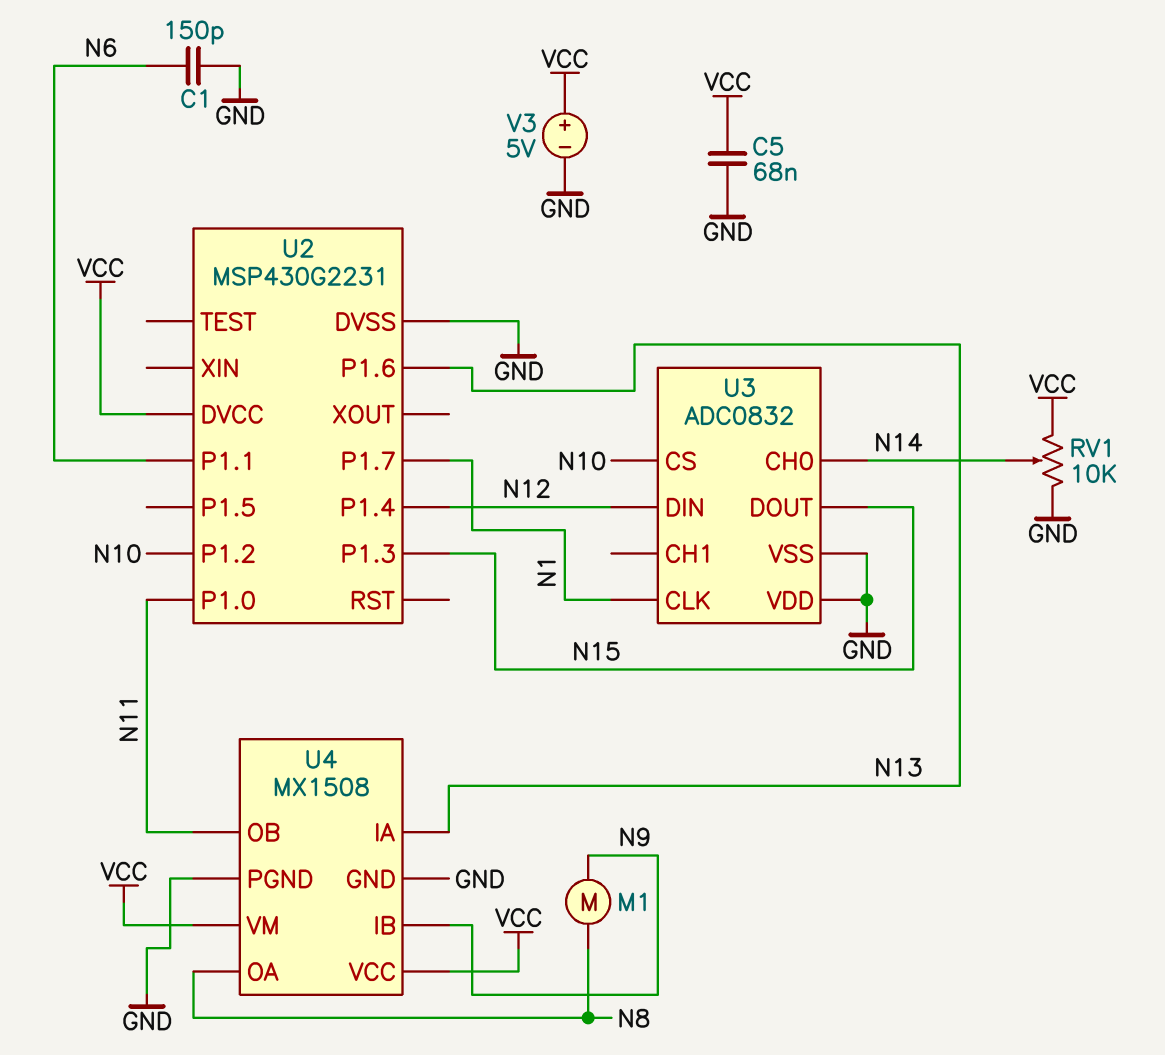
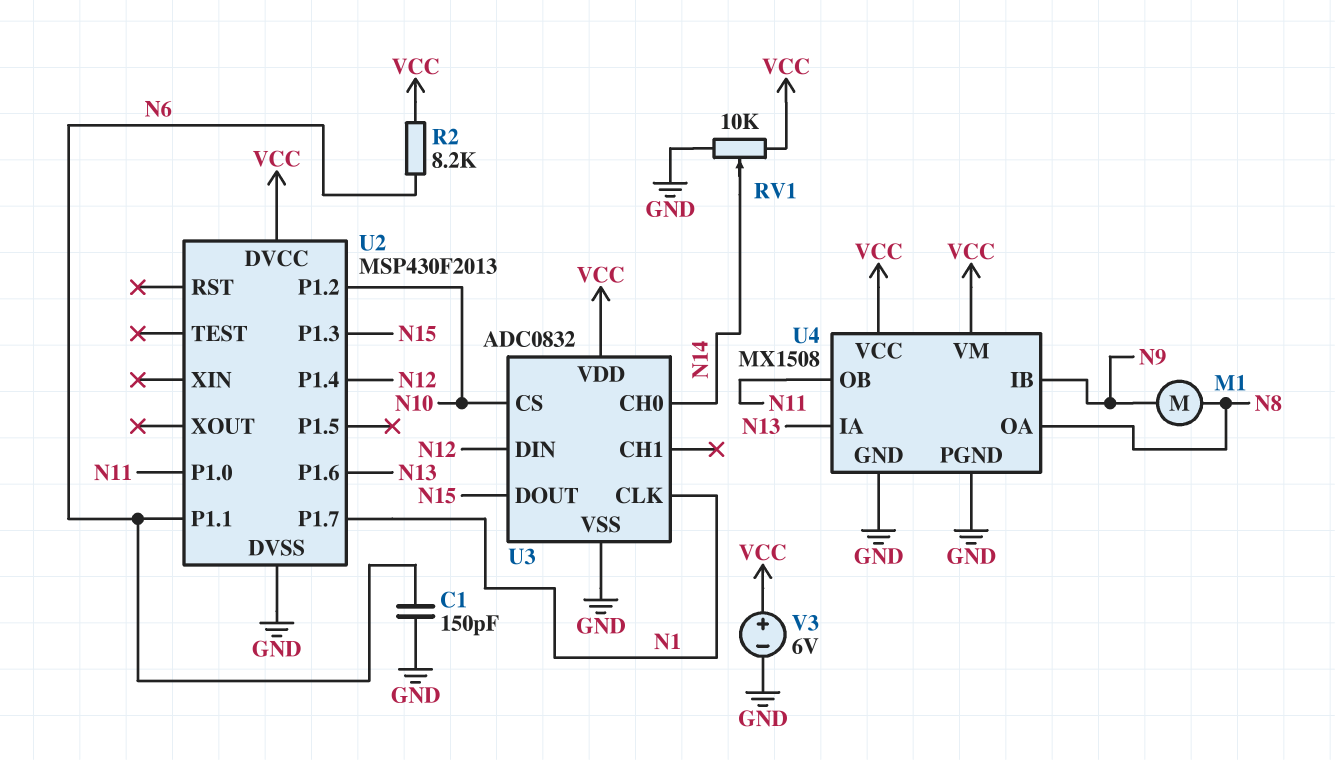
C5: 68nF (GND, VCC) -> none
R2: none -> 8.2k (N6, VCC)
U2: MSP430G2231 -> MSP430F2013
U3 pin VDD: GND -> VCC
V3: 5V (plus VCC, minus GND) -> 6V (plus VCC, minus GND)

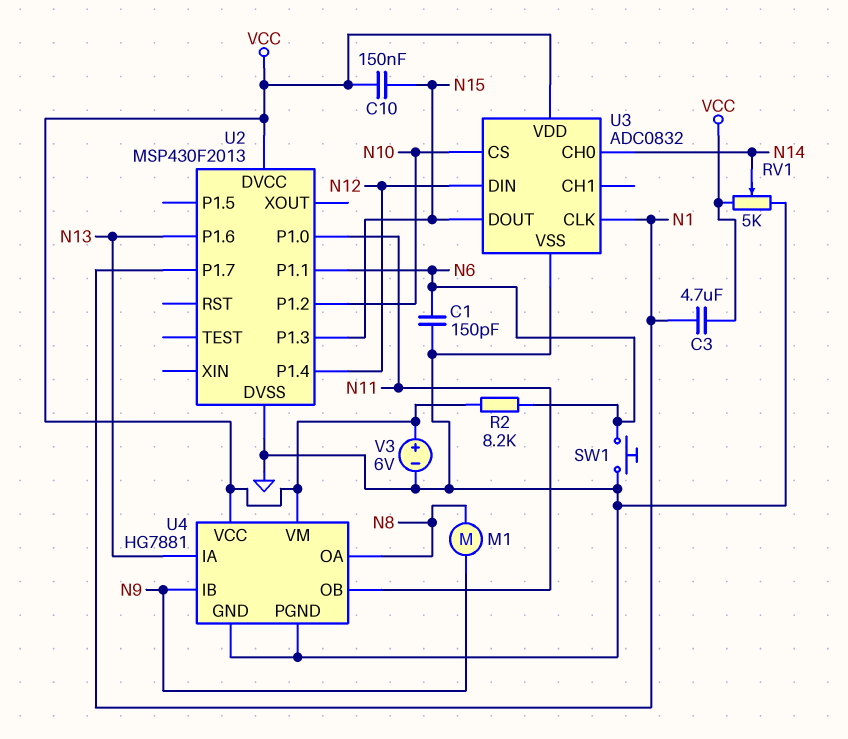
C3: none -> 4.7uF (N1, VCC)
C10: none -> 150nF (N15, VCC)
RV1: 10k (GND, VCC, wiper N14) -> 5k (GND, VCC, wiper N14)
SW1: none -> button (GND, N6)
U4: MX1508 -> HG7881

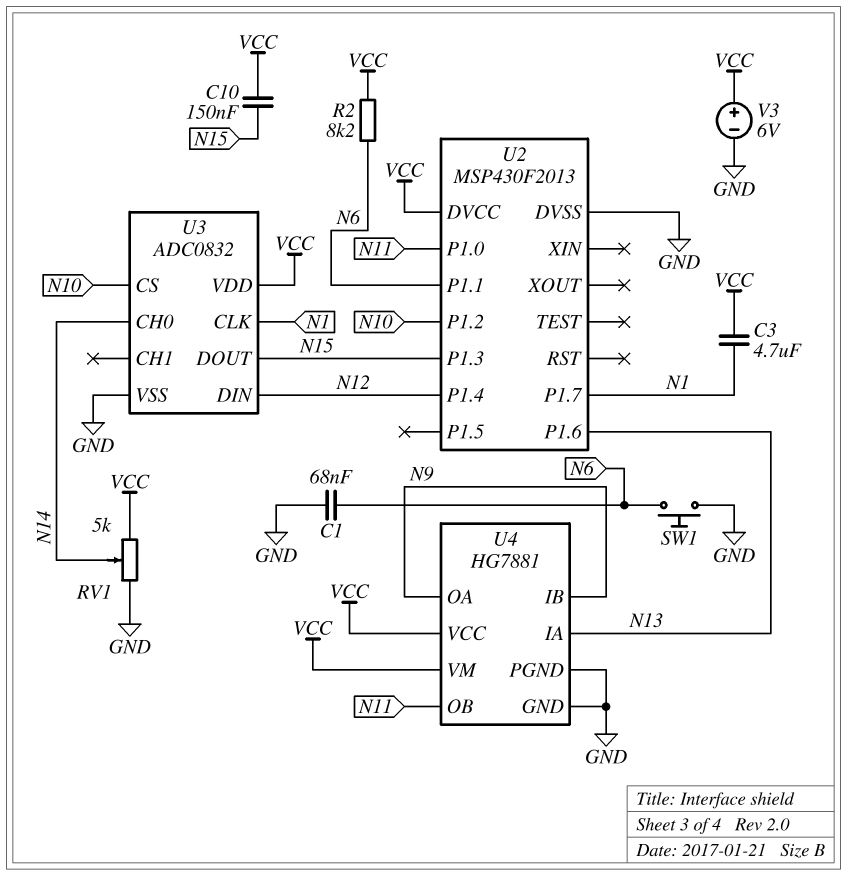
C1: 150pF (GND, N6) -> 68nF (GND, N6)
M1: motor (N8, N9) -> none
U4 pin OA: N8 -> N9

